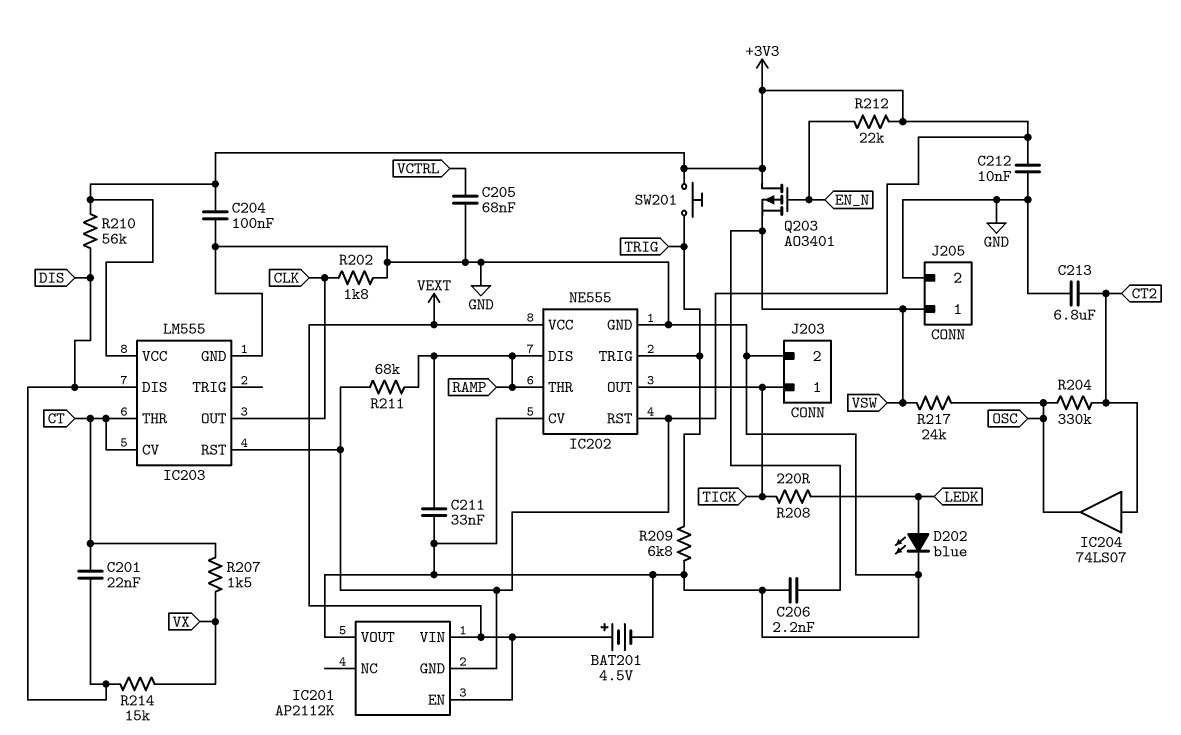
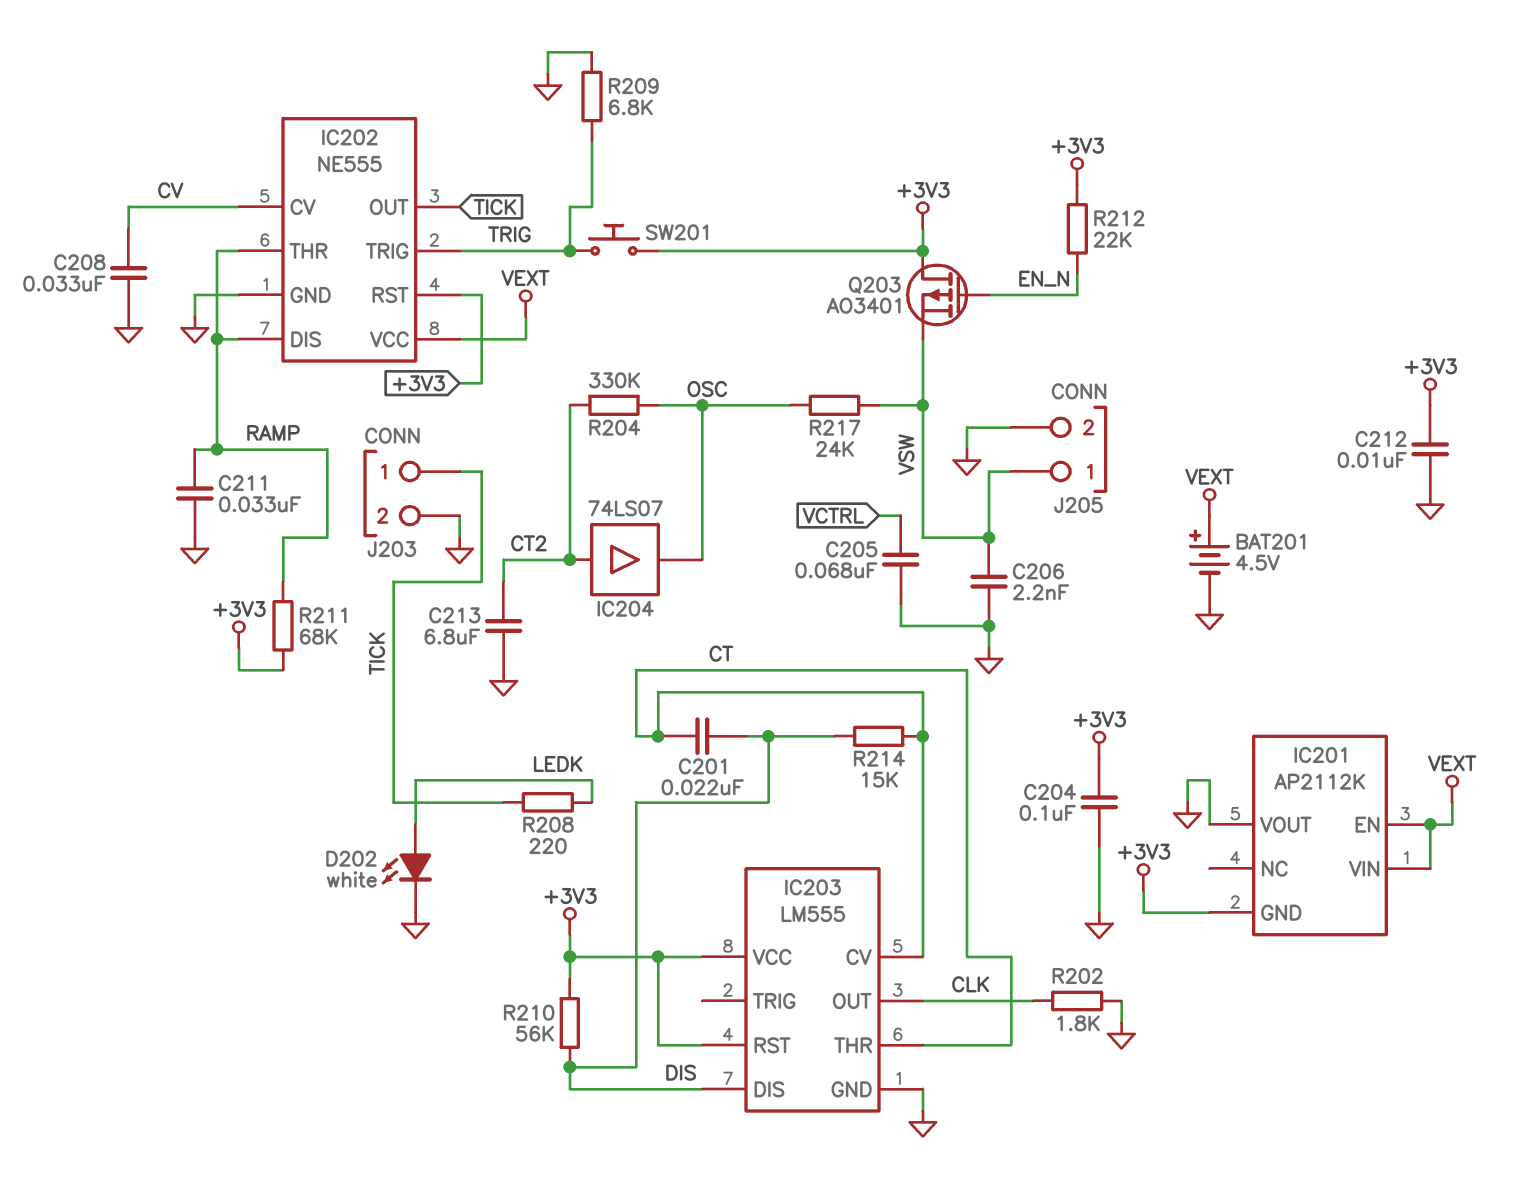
C208: none -> 33nF (CV, GND)
D202: LED blue (A LEDK, K GND) -> LED white (A LEDK, K GND)
IC202 pin CV: GND -> CV
R207: 1.5k (CT, VX) -> none
R214: 15k (DIS, VX) -> 15k (CT, DIS)

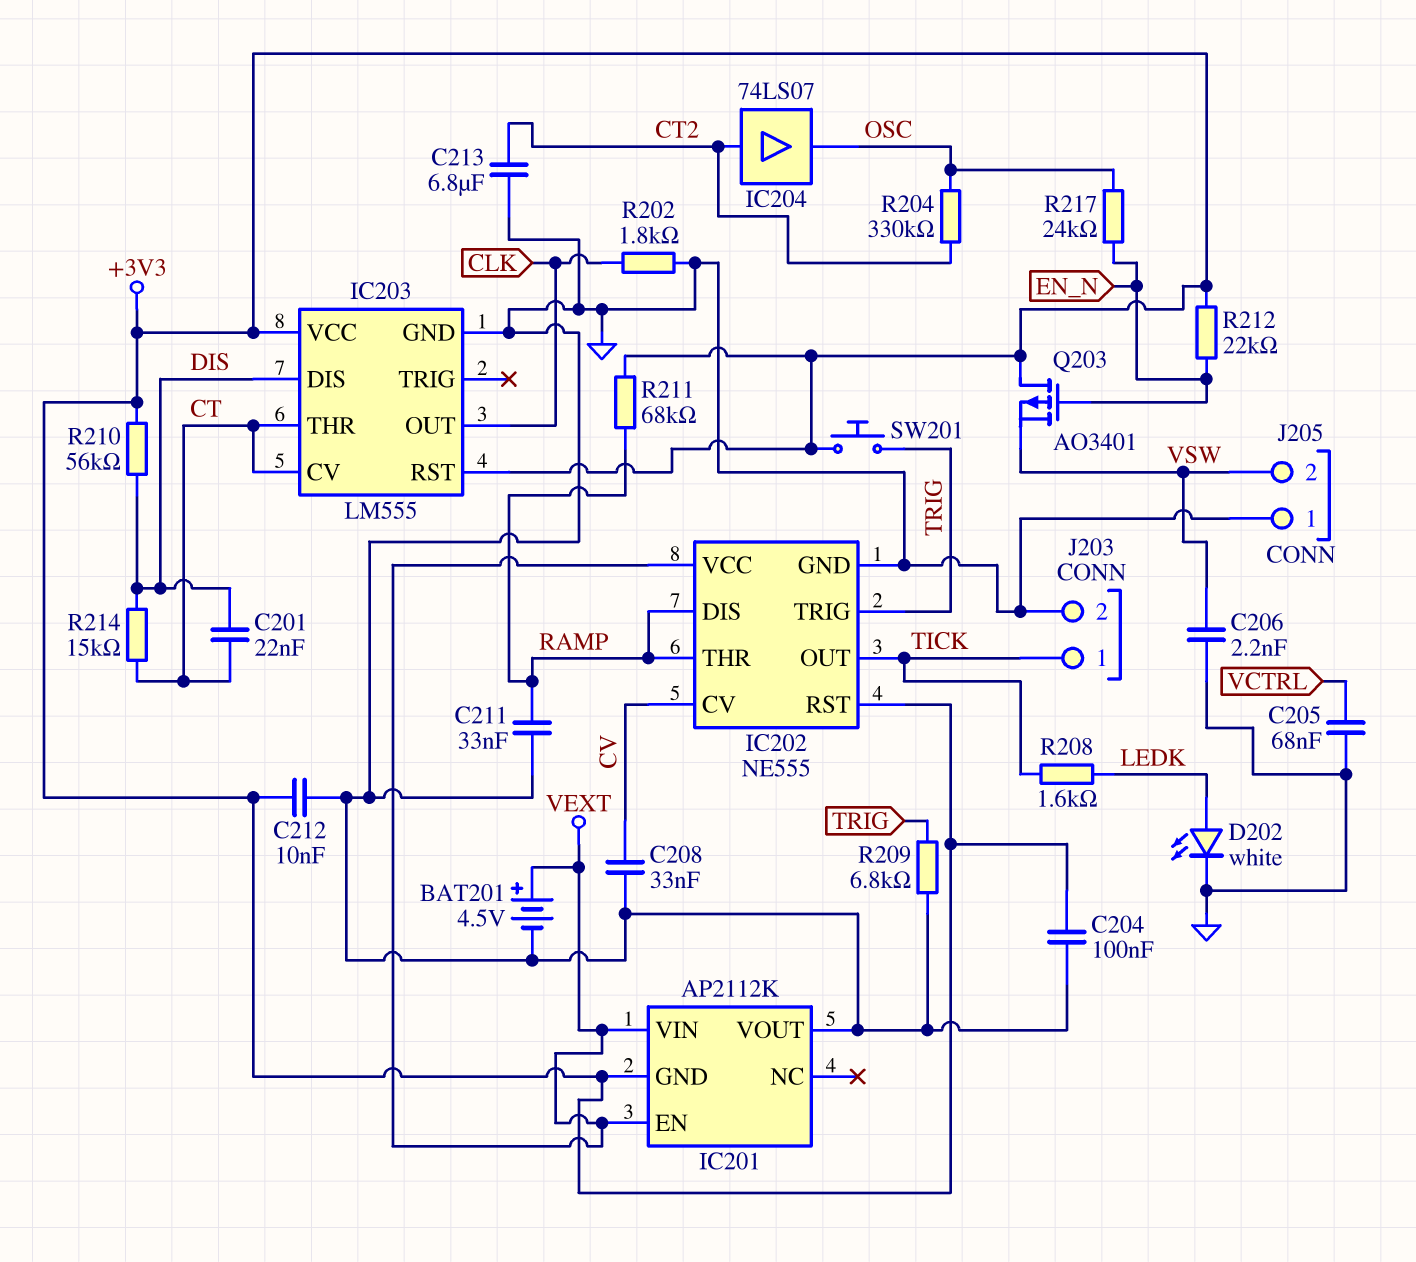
J205 pin 1: VSW -> GND
J205 pin 2: GND -> VSW
R208: 220 (LEDK, TICK) -> 1.6k (LEDK, TICK)
R217: 24k (OSC, VSW) -> 24k (EN_N, OSC)

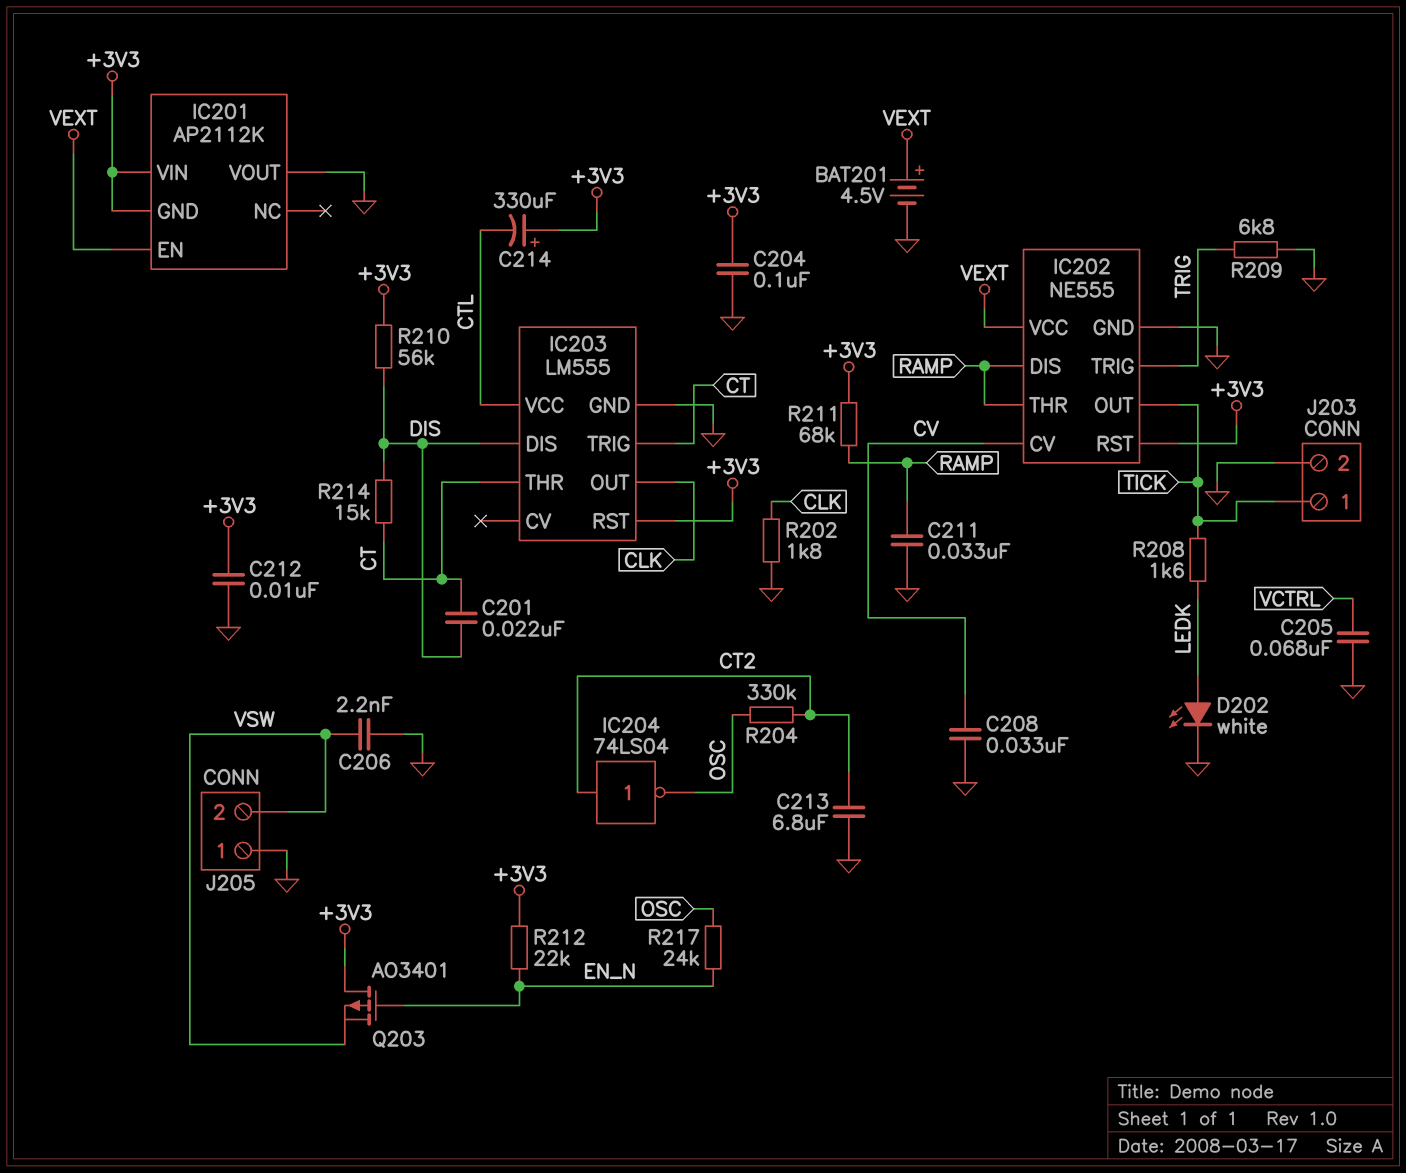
C214: none -> 330uF (plus +3V3, minus CTL)
IC201 pin VIN: VEXT -> +3V3
IC203 pin CV: CT -> none
IC203 pin TRIG: none -> CT
IC203 pin VCC: +3V3 -> CTL
IC204: buffer 74LS07 (in CT2, out OSC) -> NOT 74LS04 (in CT2, out OSC)
SW201: button (+3V3, TRIG) -> none

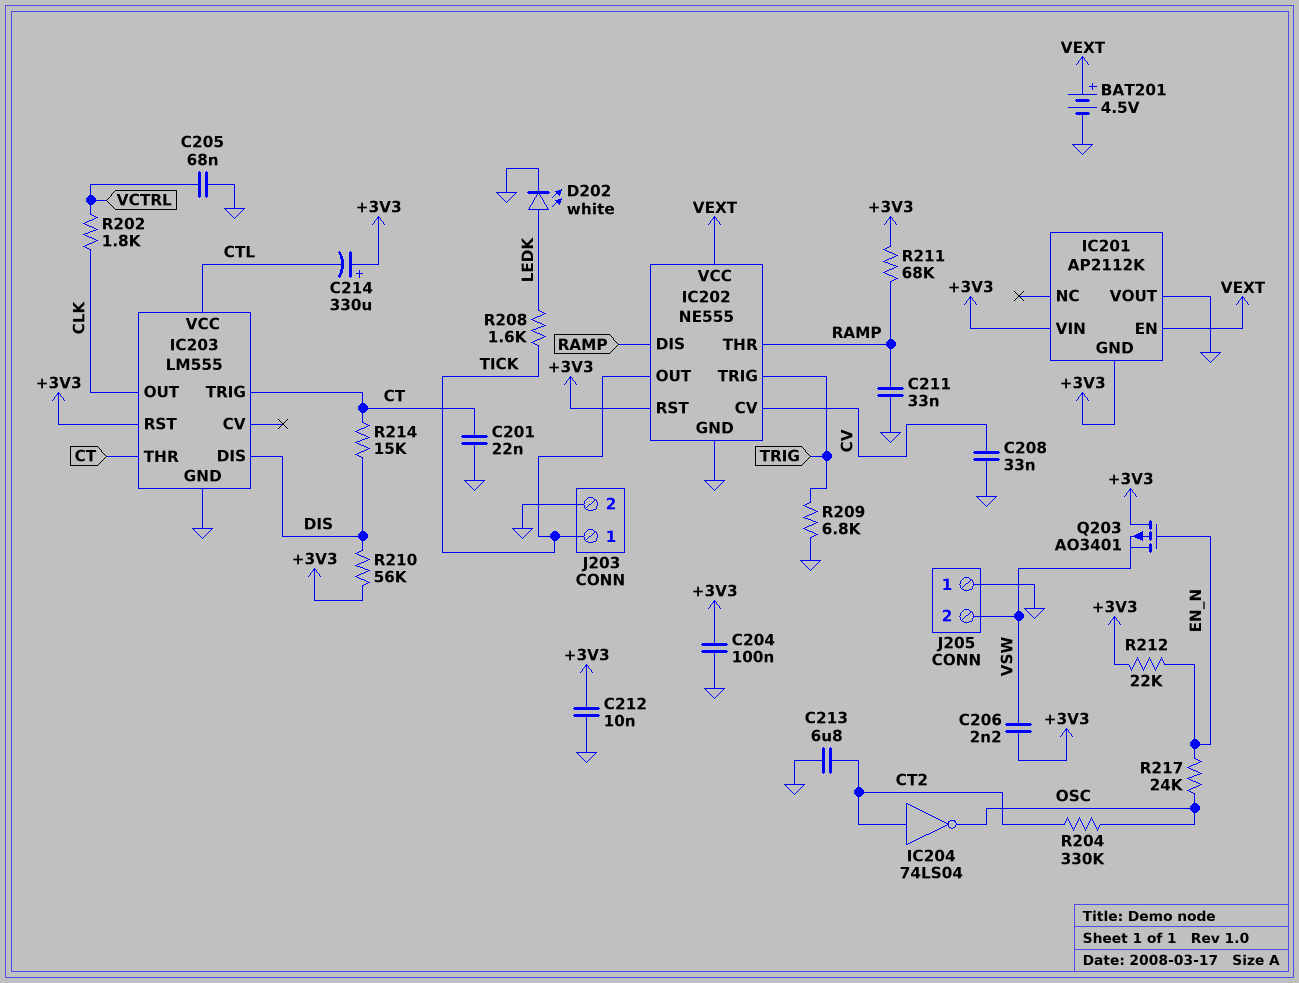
C201: 22nF (CT, DIS) -> 22nF (CT, GND)
C206: 2.2nF (GND, VSW) -> 2.2nF (+3V3, VSW)
R202: 1.8k (CLK, GND) -> 1.8k (CLK, VCTRL)

